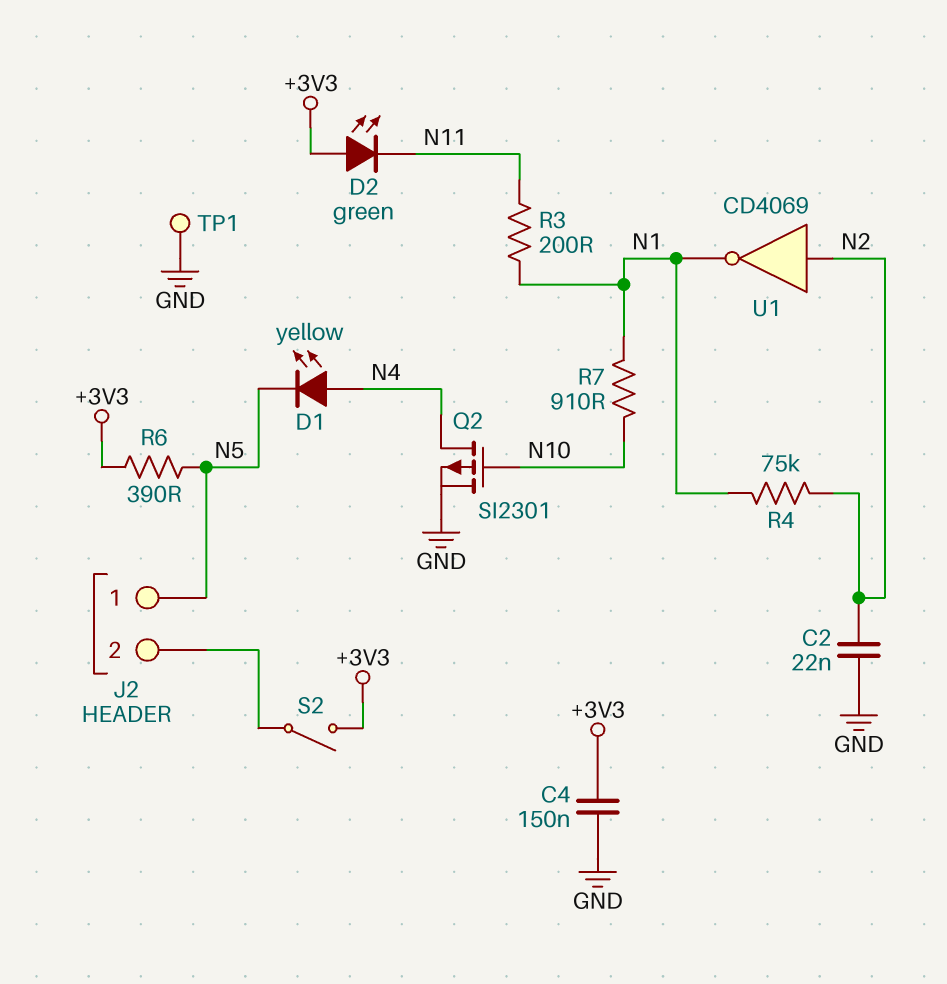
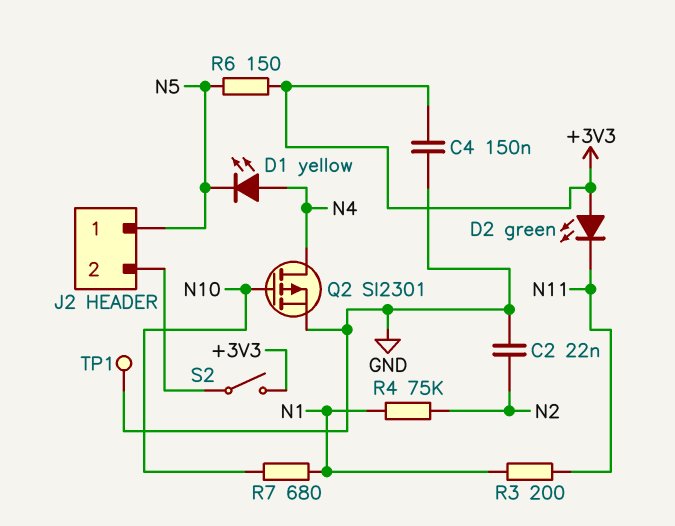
R6: 390 (+3V3, N5) -> 150 (+3V3, N5)
R7: 910 (N1, N10) -> 680 (N1, N10)
U1: NOT CD4069 (in N2, out N1) -> none

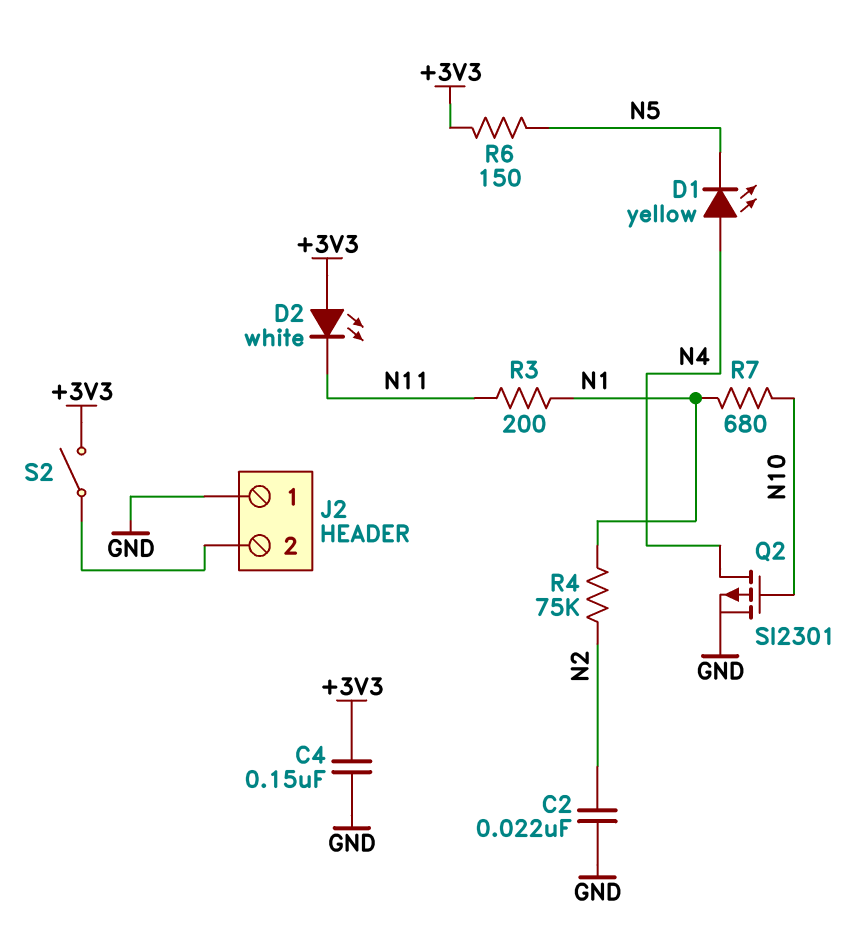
D2: LED green (A +3V3, K N11) -> LED white (A +3V3, K N11)
J2 pin 1: N5 -> GND
TP1: test point (GND) -> none

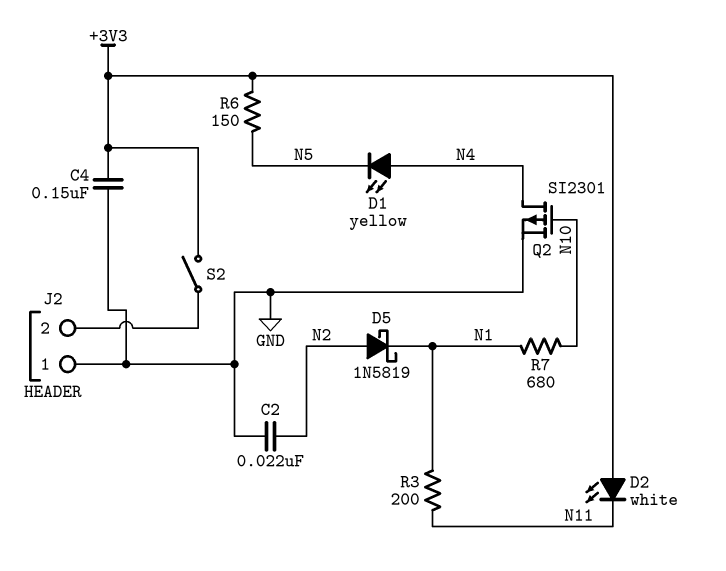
D5: none -> schottky 1N5819 (A N2, K N1)
R4: 75k (N1, N2) -> none

